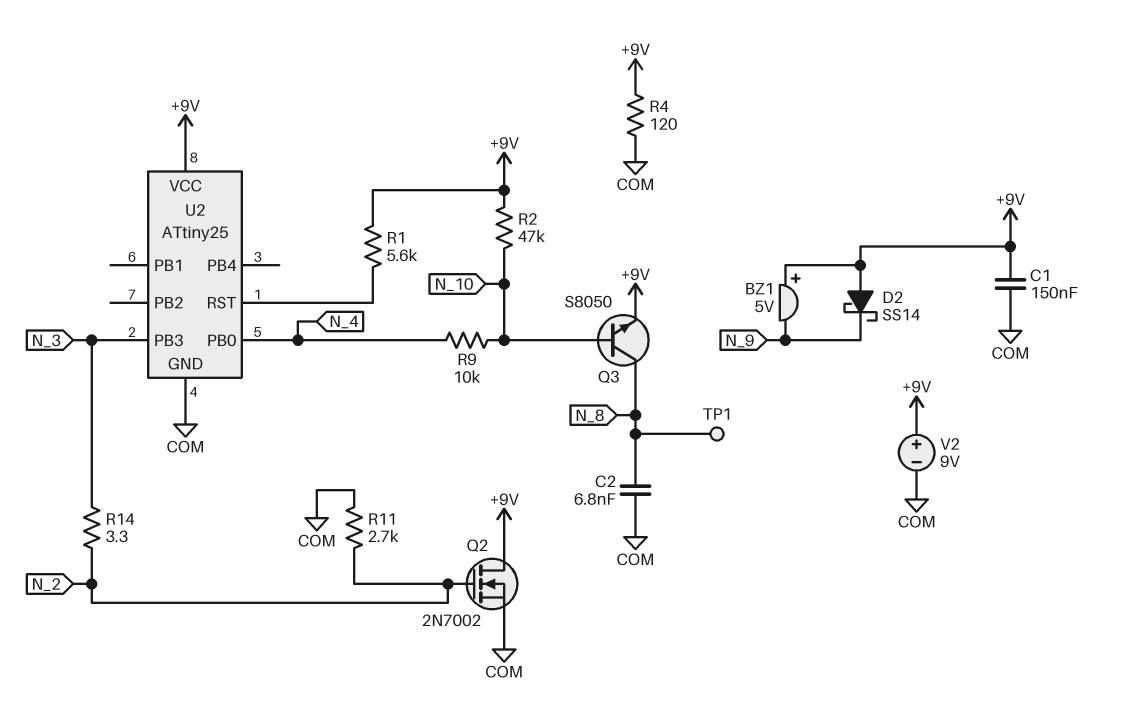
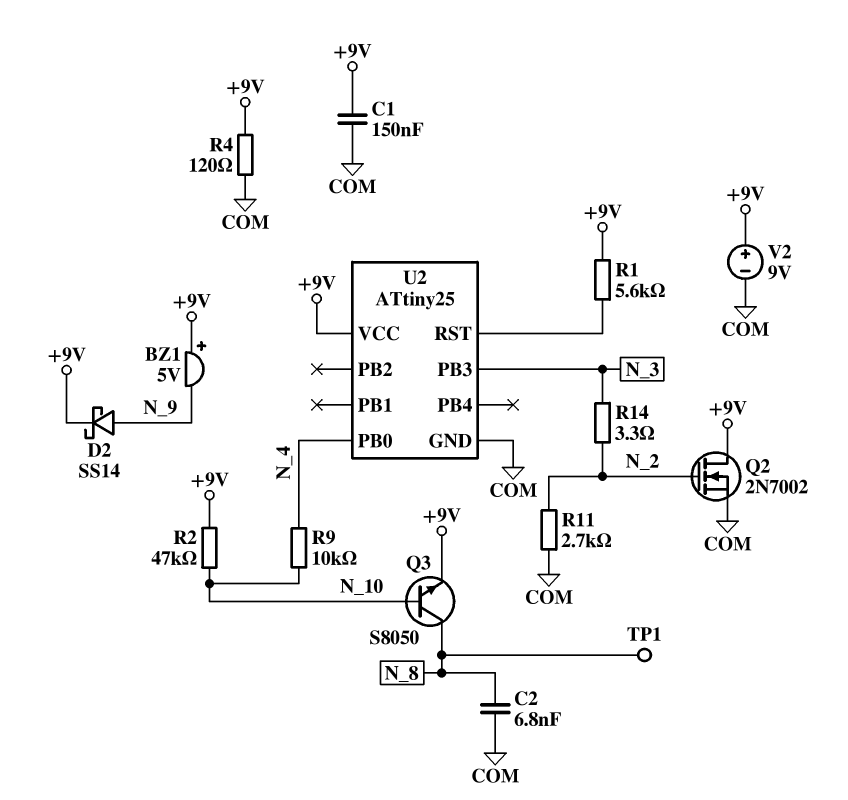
D2: schottky SS14 (A +9V, K N_9) -> schottky SS14 (A N_9, K +9V)

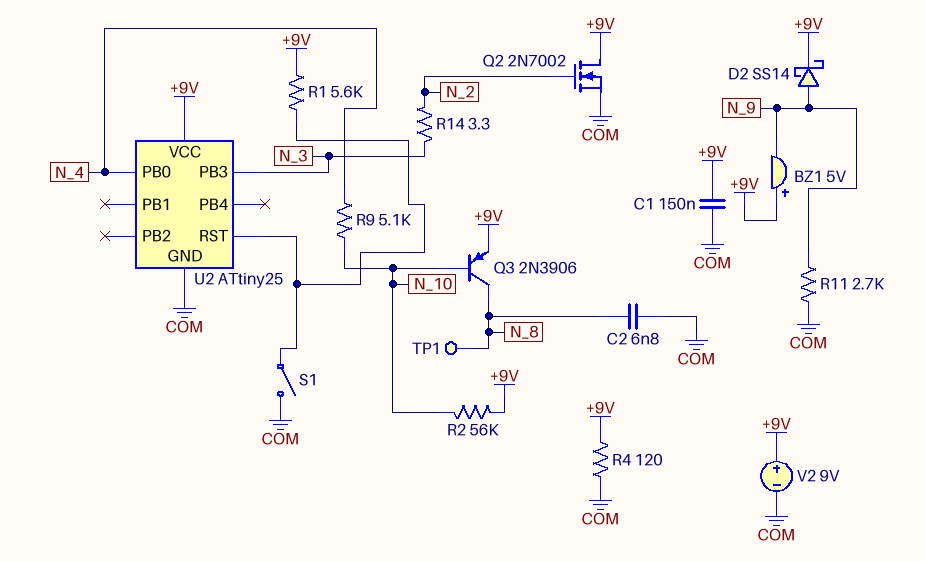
Q3: NPN S8050 (B N_10, C N_8, E +9V) -> PNP 2N3906 (B N_10, C N_8, E +9V)
R2: 47k (+9V, N_10) -> 56k (+9V, N_10)
R9: 10k (N_4, N_10) -> 5.1k (N_4, N_10)
R11: 2.7k (COM, N_2) -> 2.7k (COM, N_9)
S1: none -> switch (COM, U2/RST)

